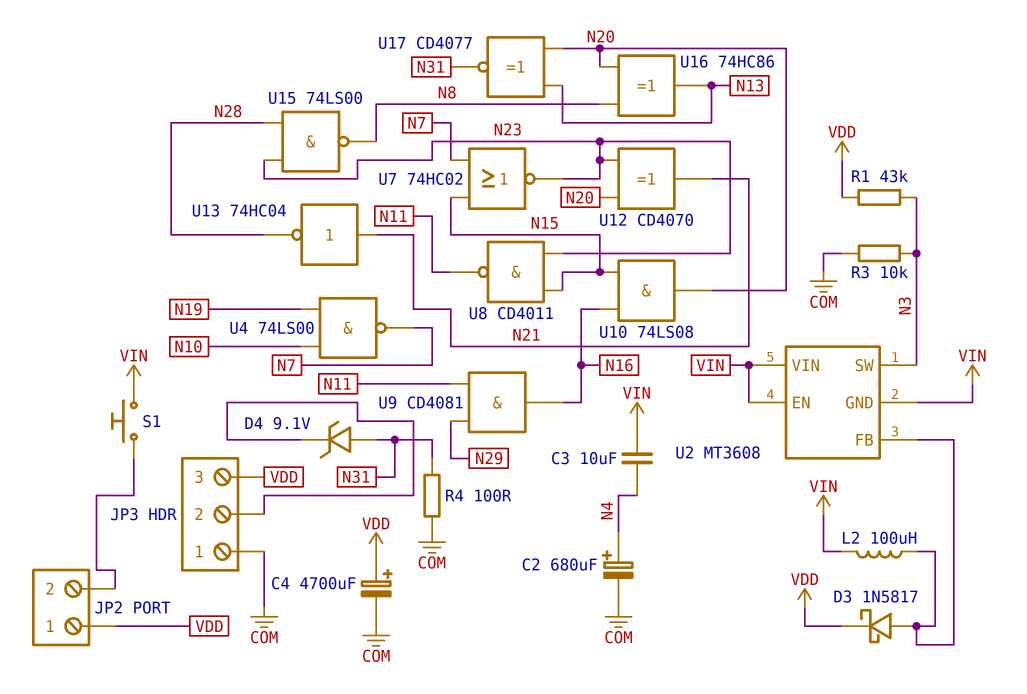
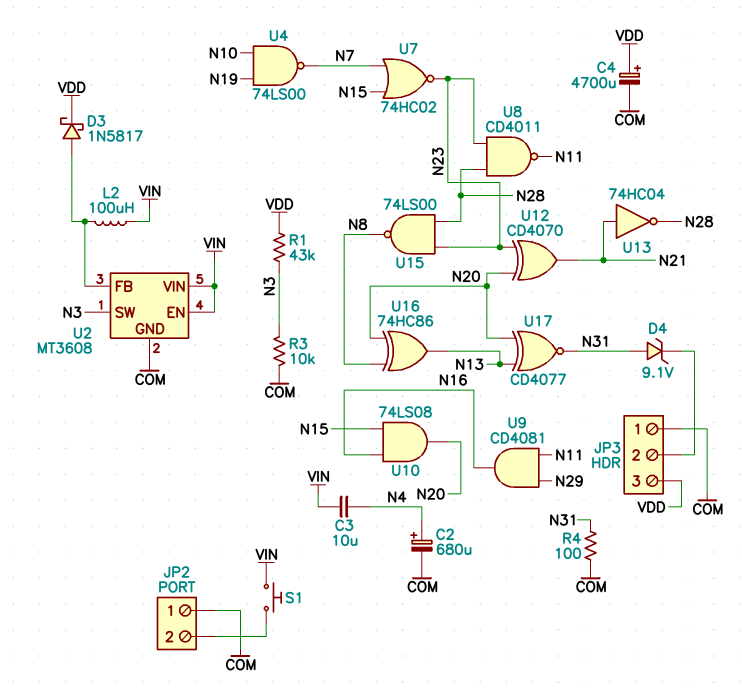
JP2 pin 1: VDD -> COM
U2 pin GND: VIN -> COM
U8: NAND CD4011 (in N15, in N23, out N11) -> NAND CD4011 (in N23, in N28, out N11)

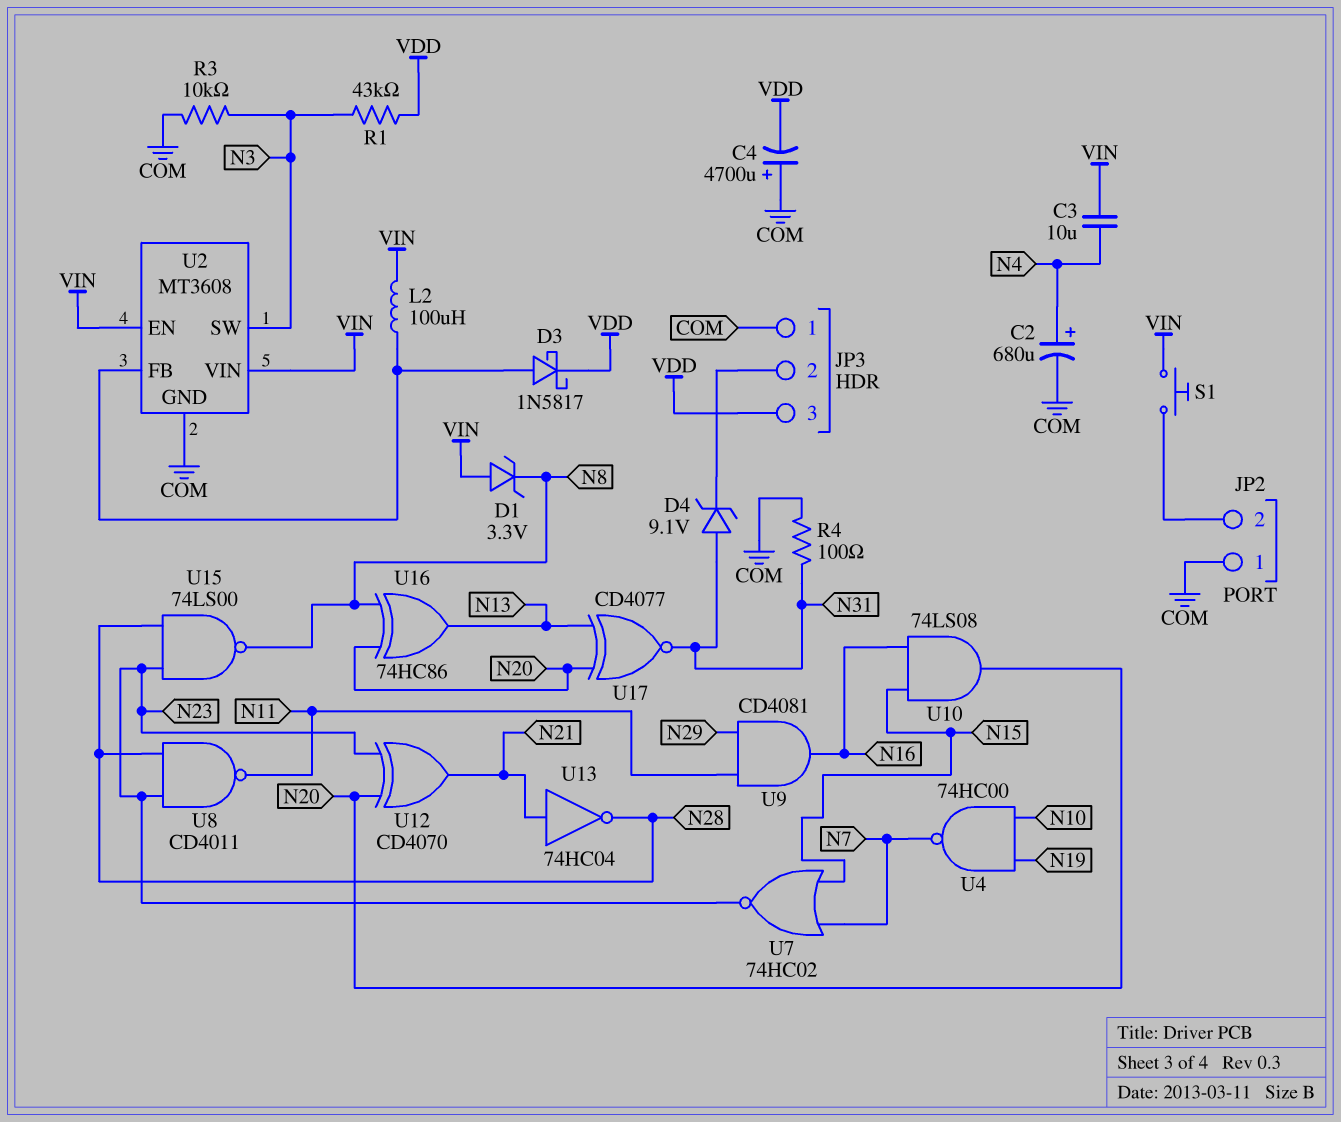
C4: 4700uF (plus VDD, minus COM) -> 4700uF (plus COM, minus VDD)
D1: none -> zener 3.3V (A VIN, K N8)
U4: NAND 74LS00 (in N10, in N19, out N7) -> NAND 74HC00 (in N10, in N19, out N7)

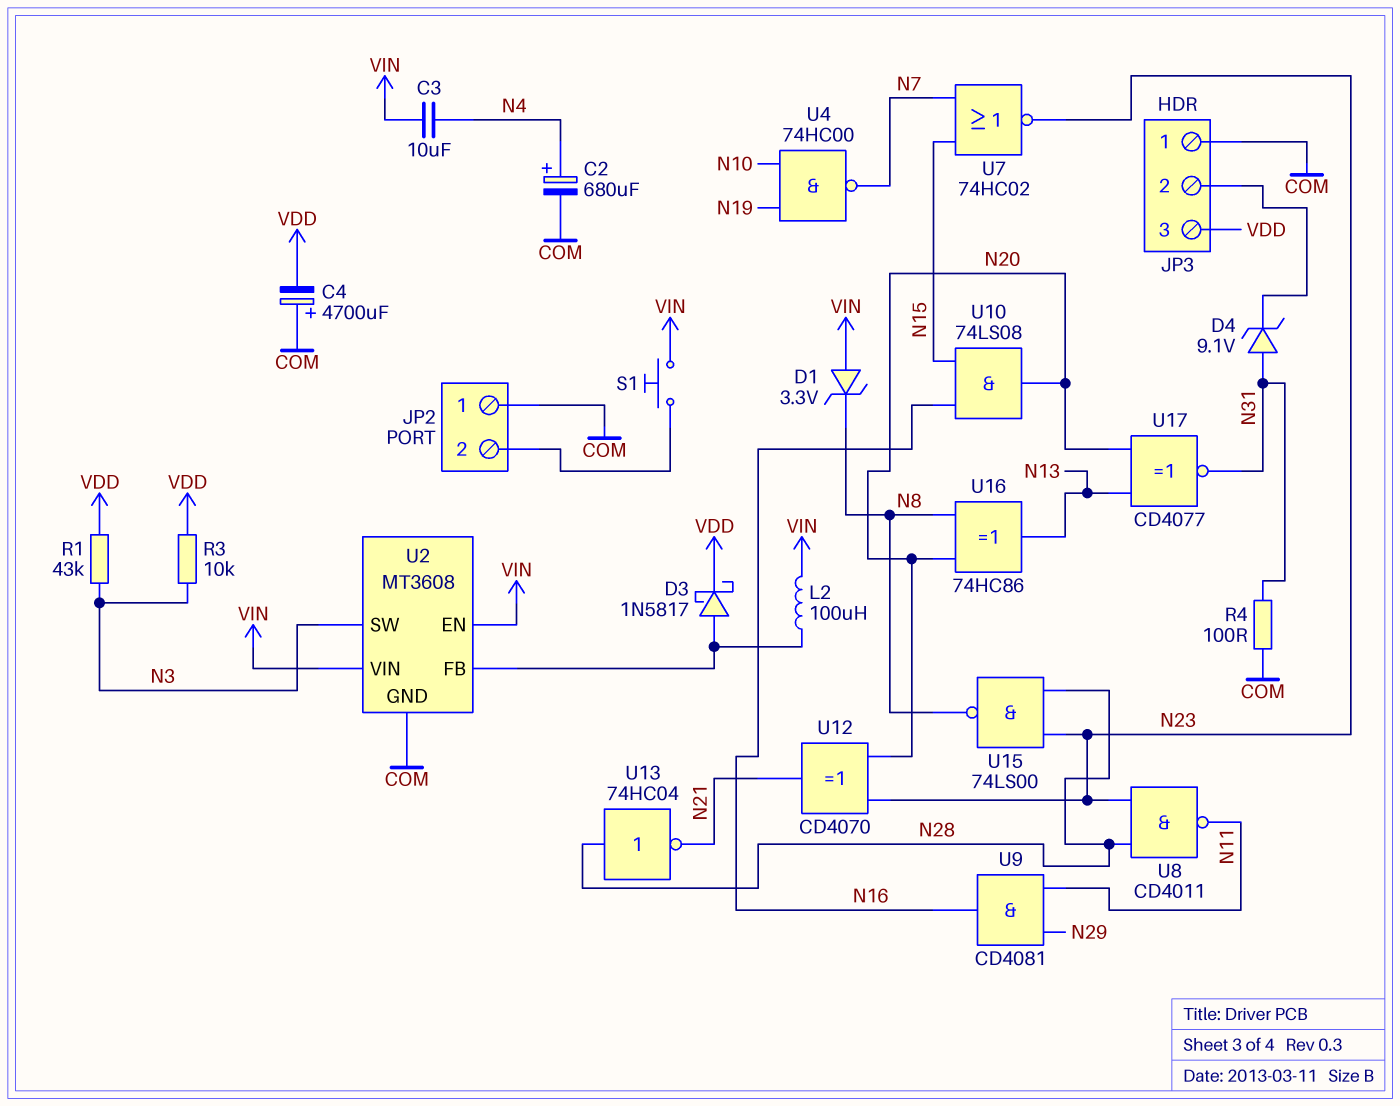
R3: 10k (COM, N3) -> 10k (N3, VDD)
U13: NOT 74HC04 (in N21, out N28) -> NOT 74HC04 (in N28, out N21)

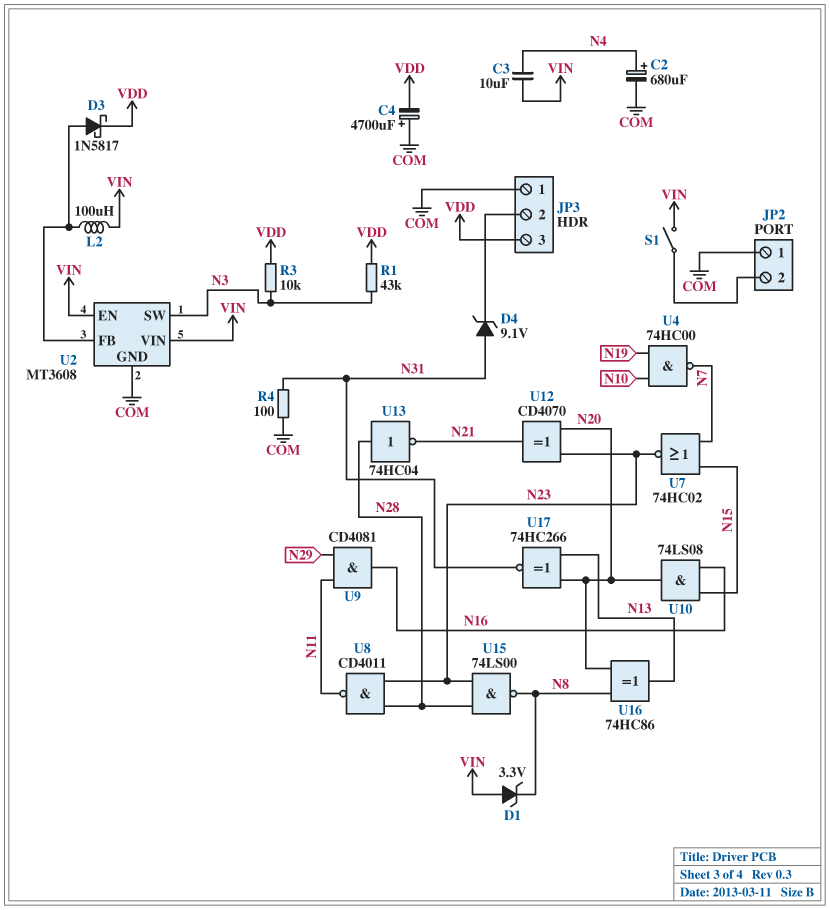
S1: button (JP2/2, VIN) -> switch (JP2/2, VIN)
U17: XNOR CD4077 (in N13, in N20, out N31) -> XNOR 74HC266 (in N13, in N20, out N31)

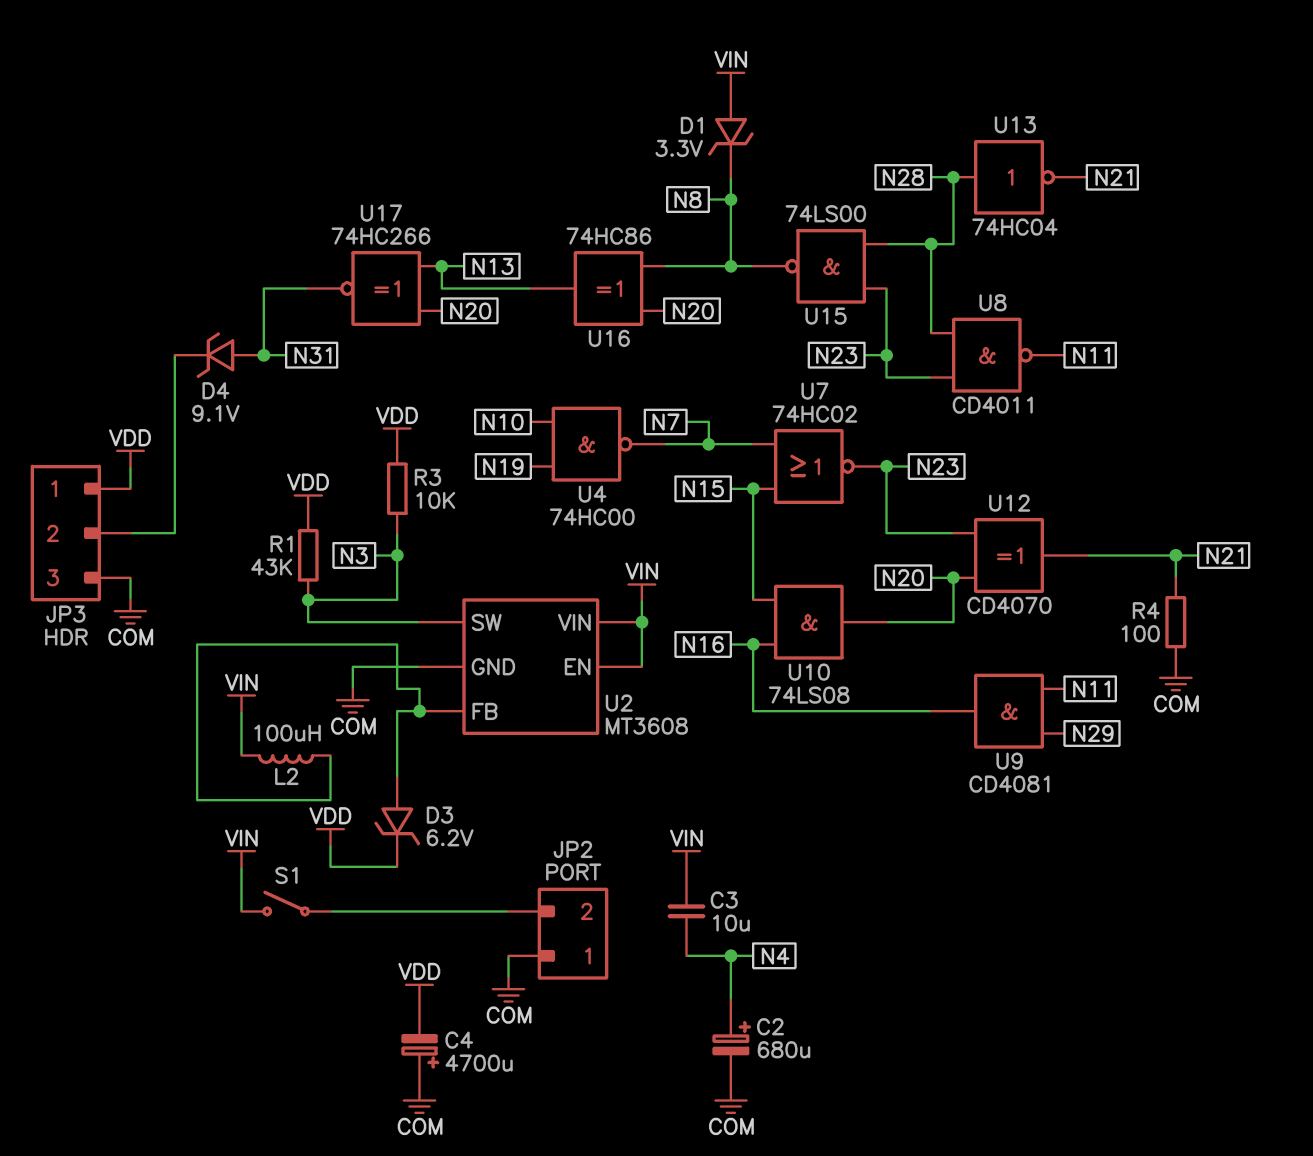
D3: schottky 1N5817 (A U2/FB, K VDD) -> zener 6.2V (A U2/FB, K VDD)
JP3 pin 1: COM -> VDD
JP3 pin 3: VDD -> COM
R4: 100 (COM, N31) -> 100 (COM, N21)

